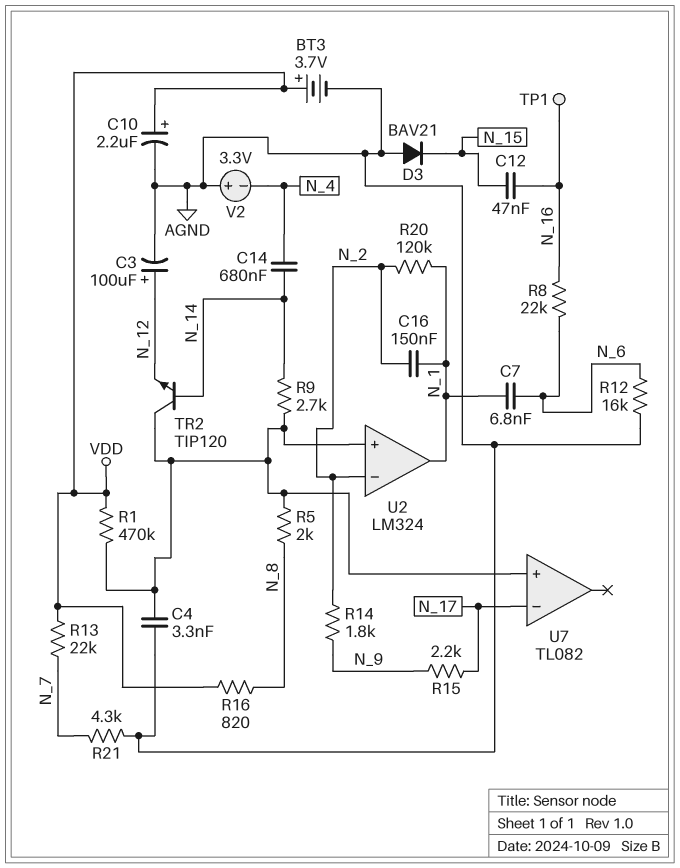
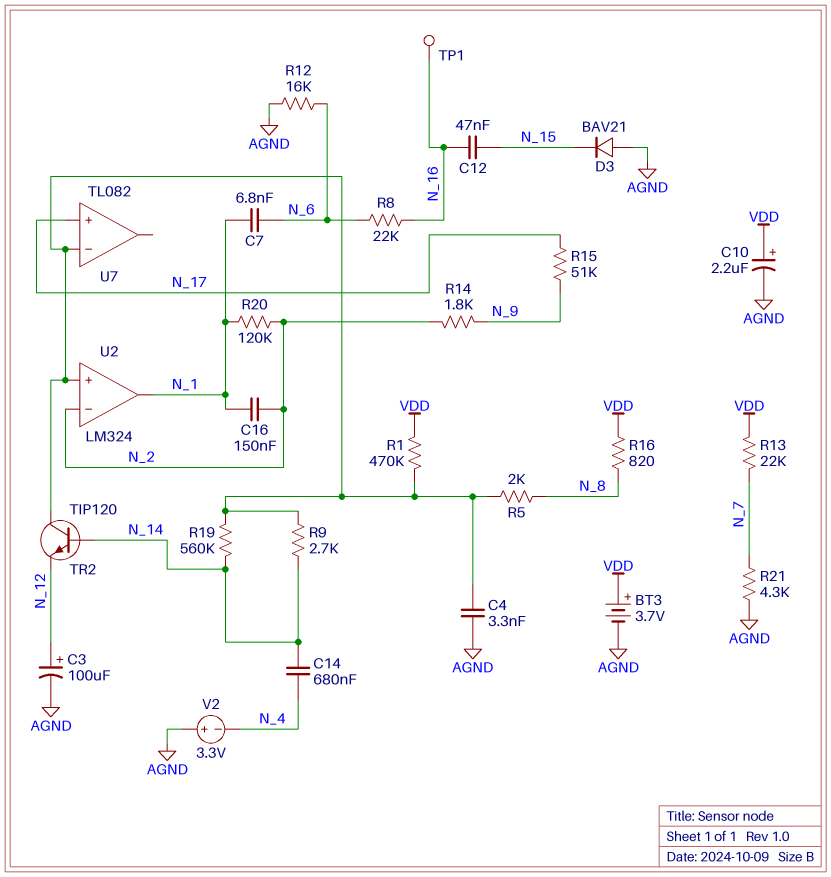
R15: 2.2k (N_9, N_17) -> 51k (N_9, N_17)
R19: none -> 560k (N_14, U2/in+)
U7 pin in+: U2/in+ -> N_17
U7 pin in-: N_17 -> U2/in+

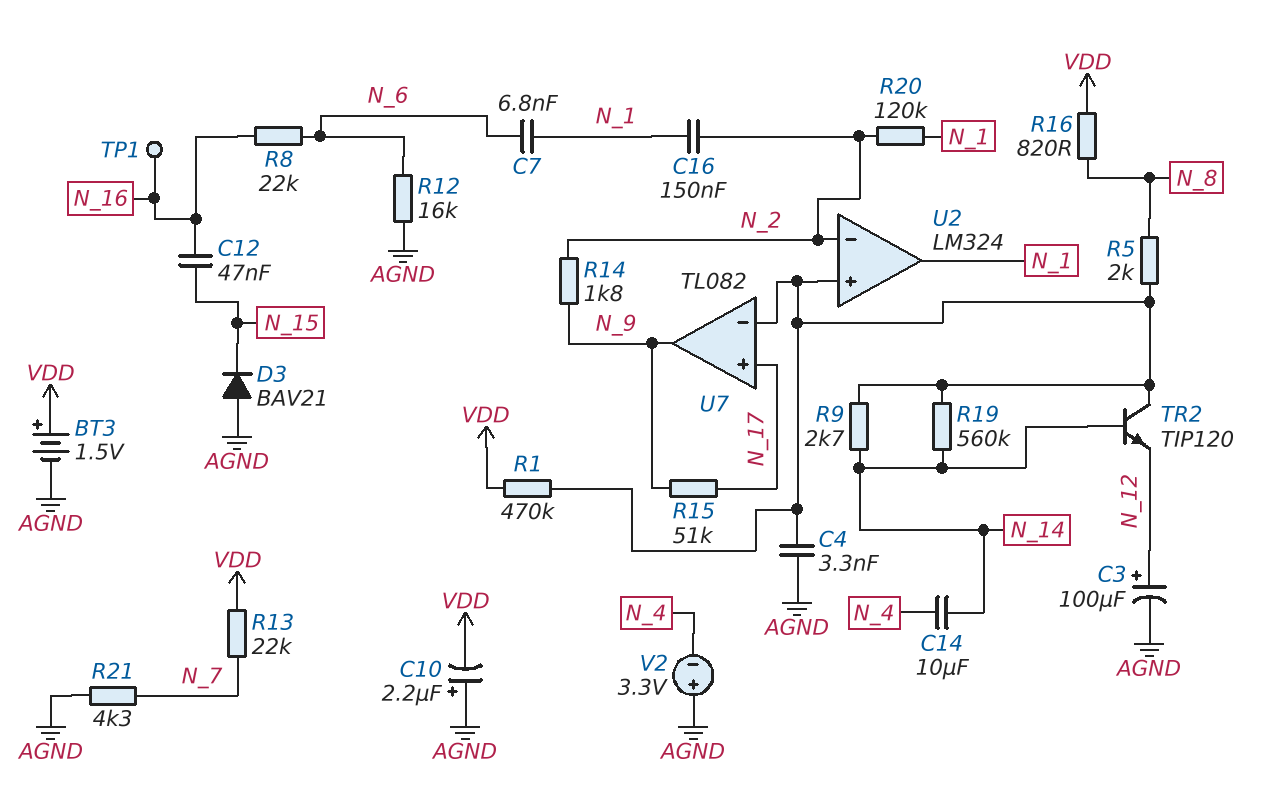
BT3: 3.7V (plus VDD, minus AGND) -> 1.5V (plus VDD, minus AGND)
C10: 2.2uF (plus VDD, minus AGND) -> 2.2uF (plus AGND, minus VDD)
C14: 680nF (N_4, N_14) -> 10uF (N_4, N_14)
U7 pin out: none -> N_9

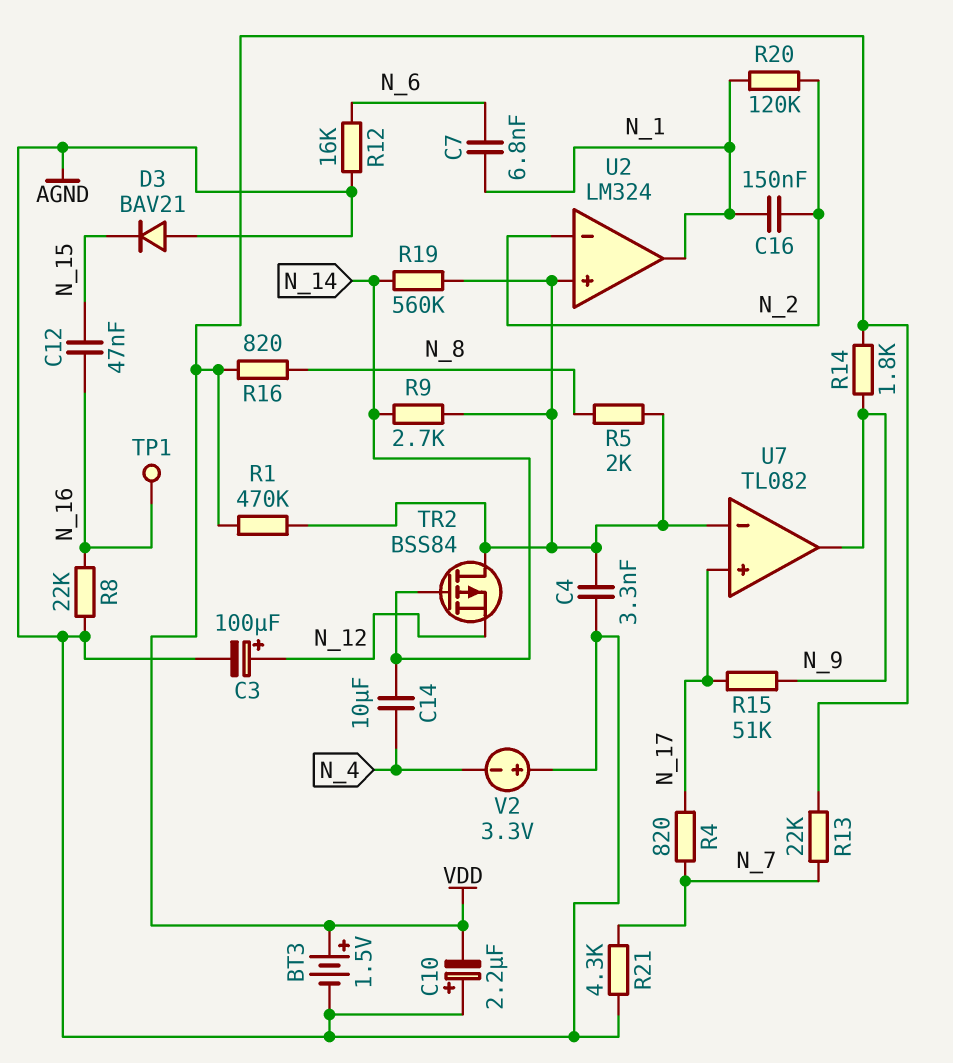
R4: none -> 820 (N_7, N_17)
R8: 22k (N_6, N_16) -> 22k (AGND, N_16)
R14: 1.8k (N_2, N_9) -> 1.8k (N_9, VDD)
TR2: NPN TIP120 (B N_14, C U2/in+, E N_12) -> PMOS BSS84 (G N_14, D U2/in+, S N_12)

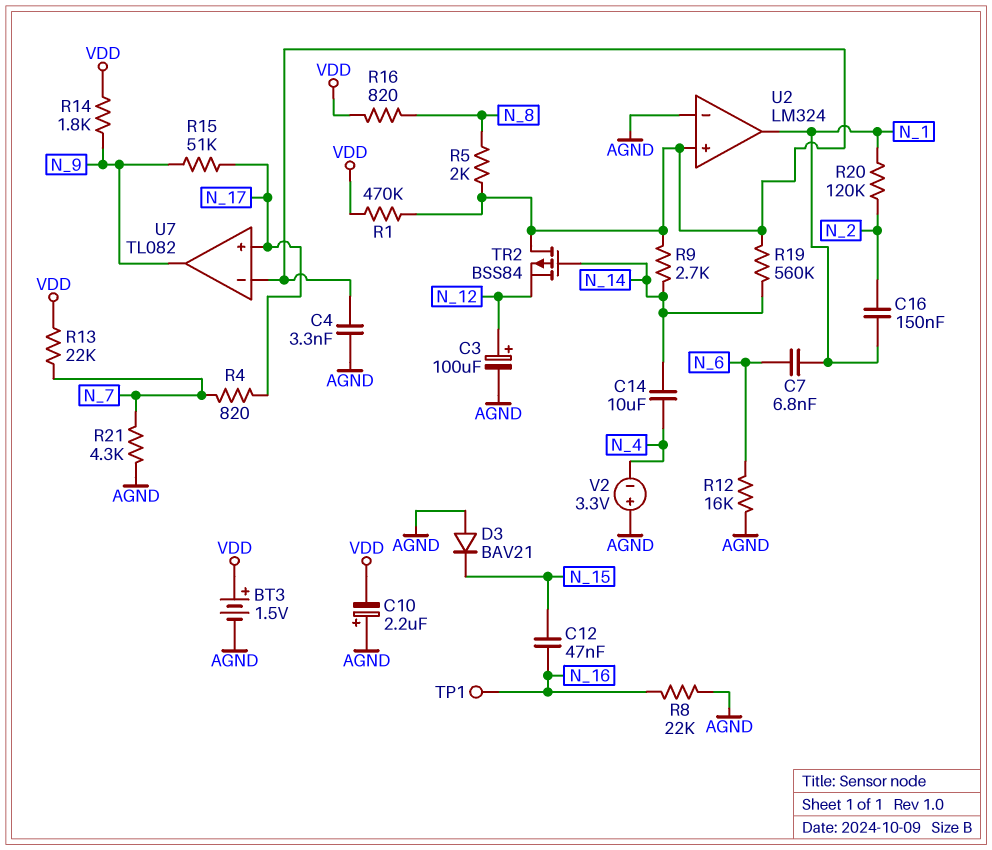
U2 pin in-: N_2 -> AGND

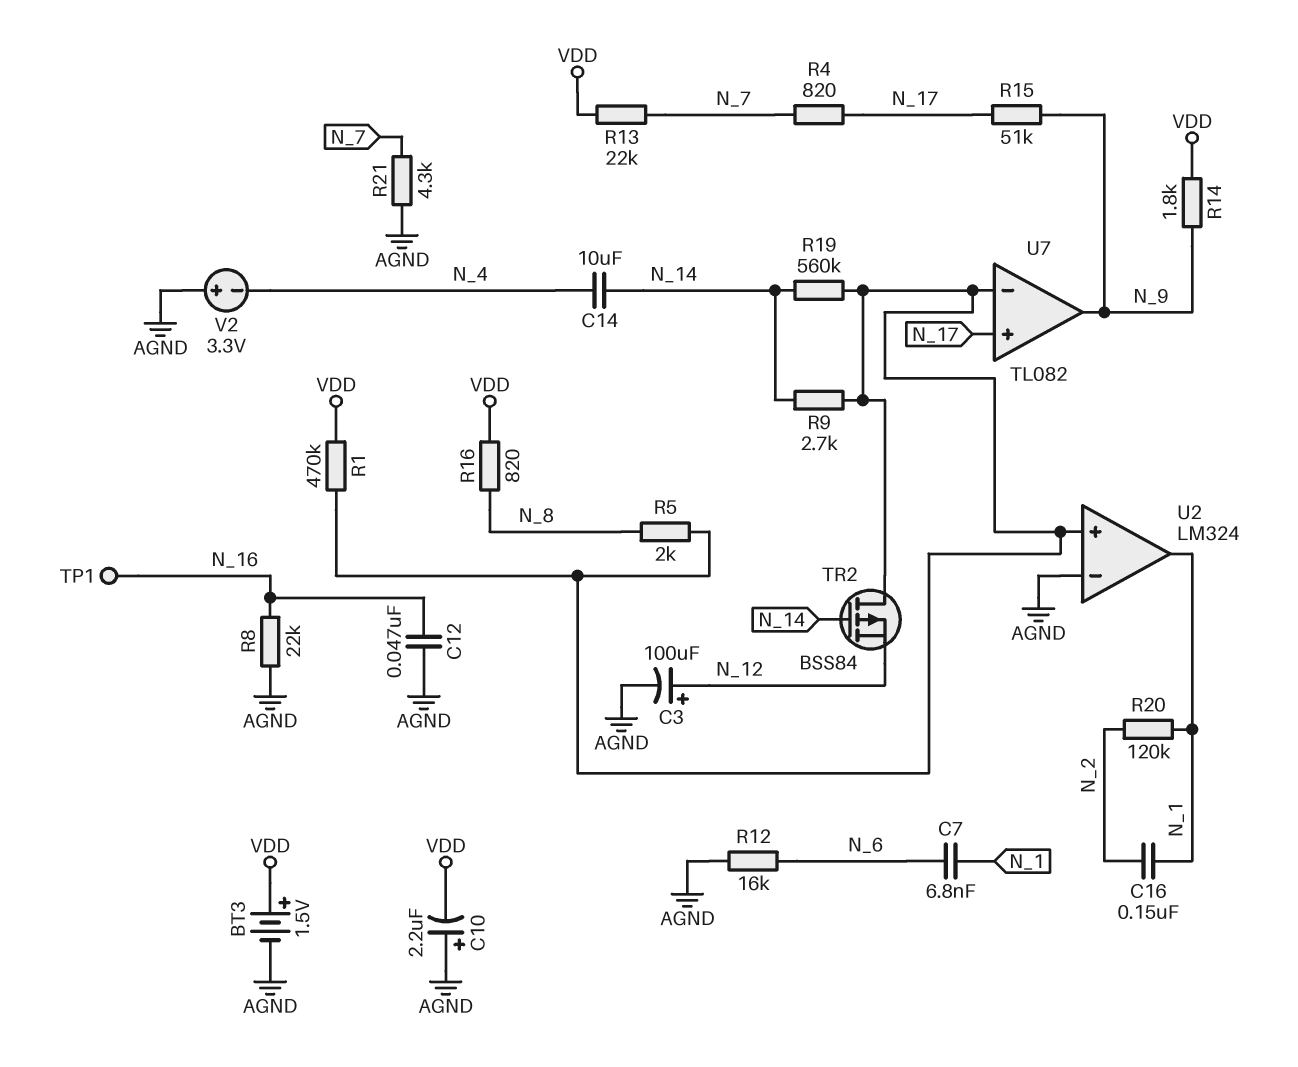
C4: 3.3nF (AGND, U2/in+) -> none
C12: 47nF (N_15, N_16) -> 47nF (AGND, N_16)
D3: diode BAV21 (A AGND, K N_15) -> none

